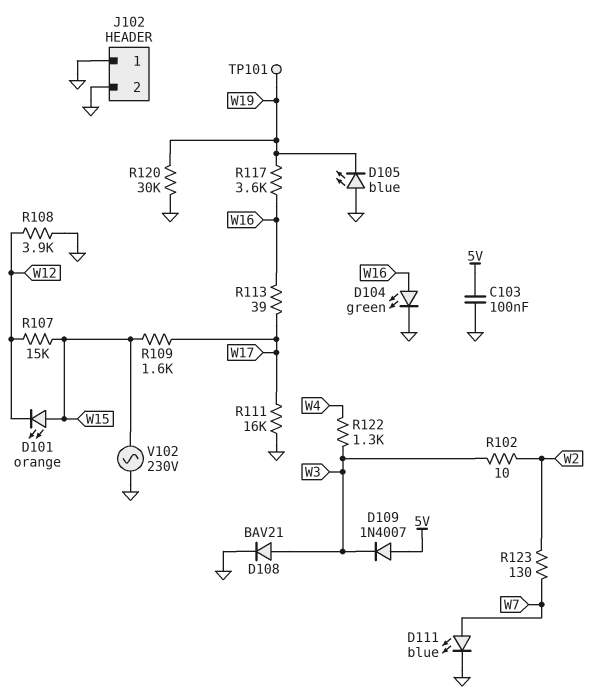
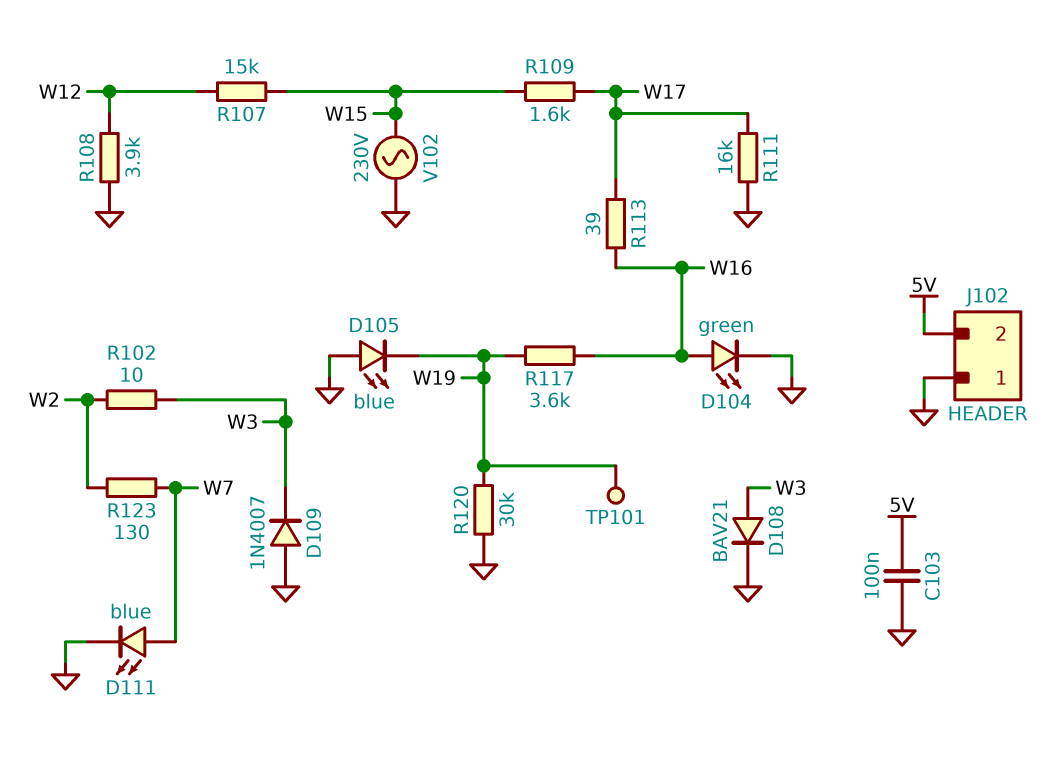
D101: LED orange (A W15, K W12) -> none
D109: diode 1N4007 (A 5V, K W3) -> diode 1N4007 (A GND, K W3)
J102 pin 2: GND -> 5V
R122: 1.3k (W3, W4) -> none

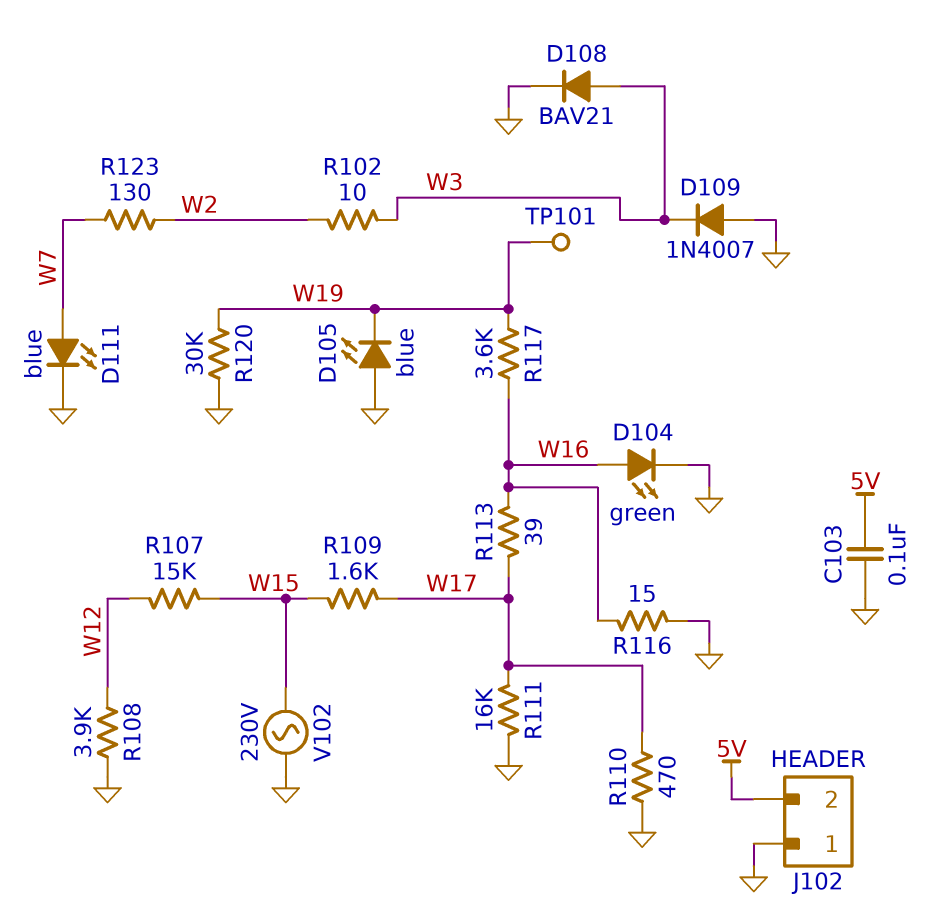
R110: none -> 470 (GND, W17)
R116: none -> 15 (GND, W16)

